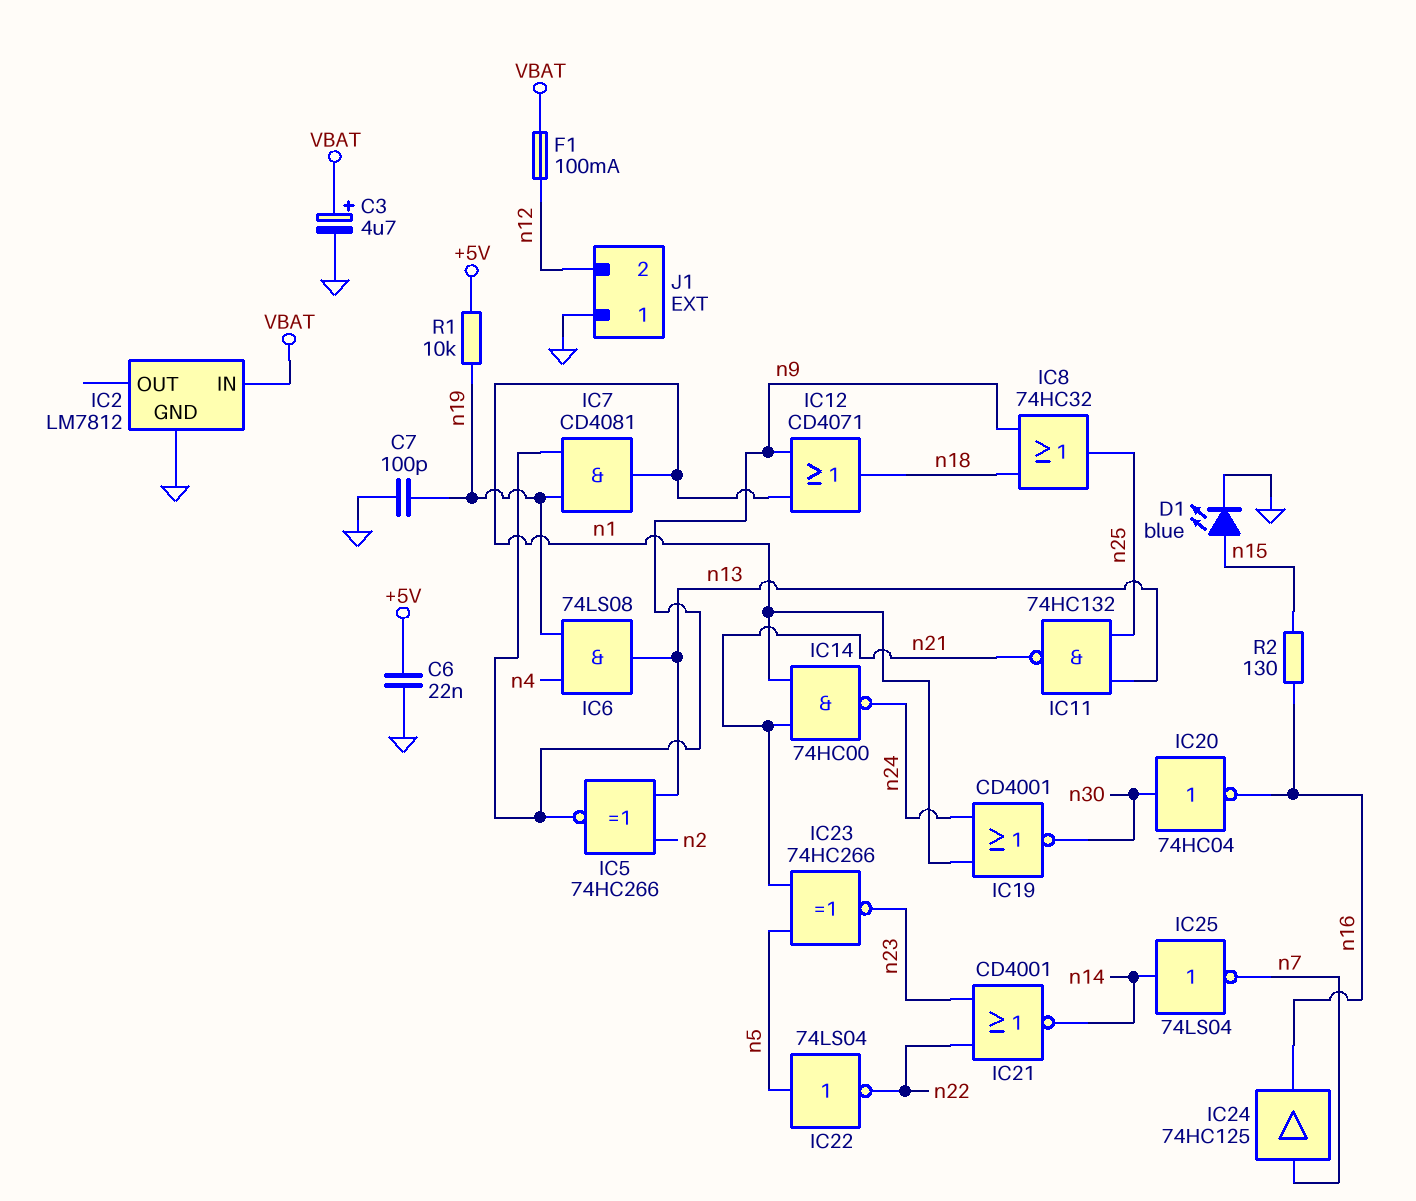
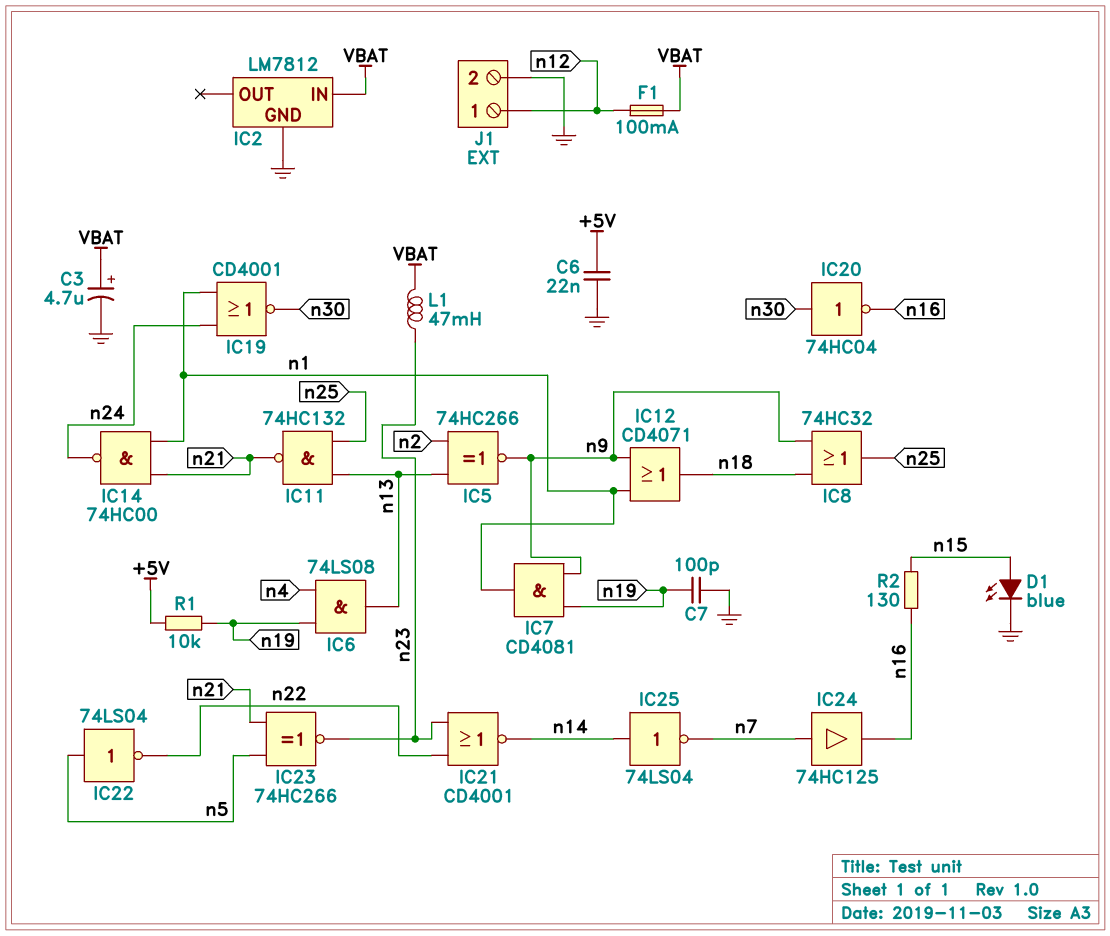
J1 pin 1: GND -> n12
J1 pin 2: n12 -> GND
L1: none -> 47mH (VBAT, n23)

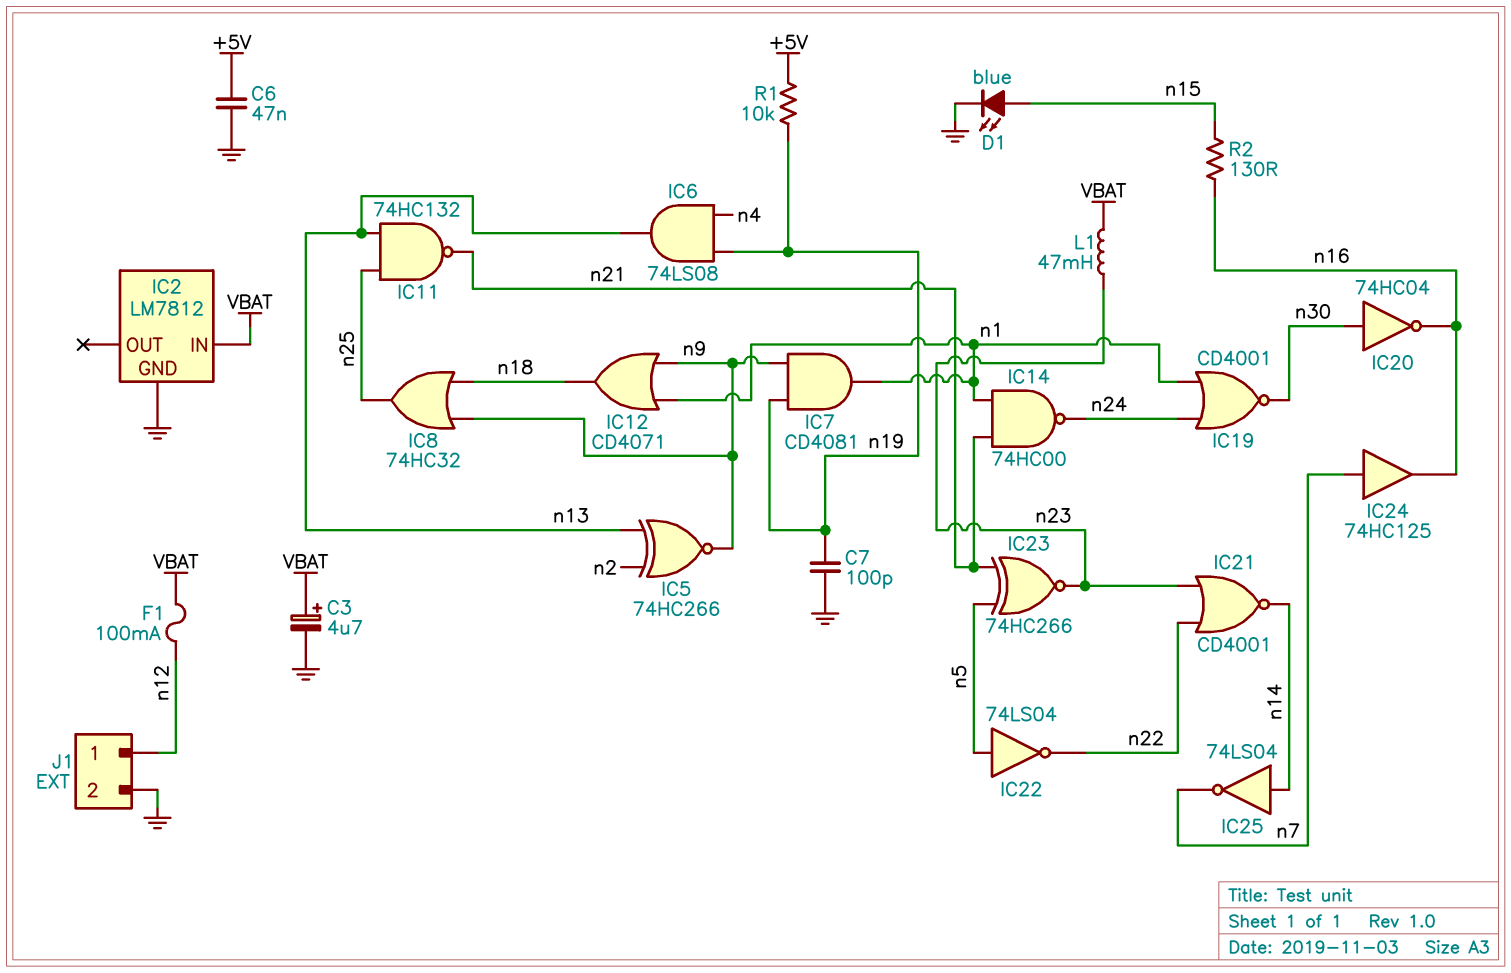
C6: 22nF (+5V, GND) -> 47nF (+5V, GND)

